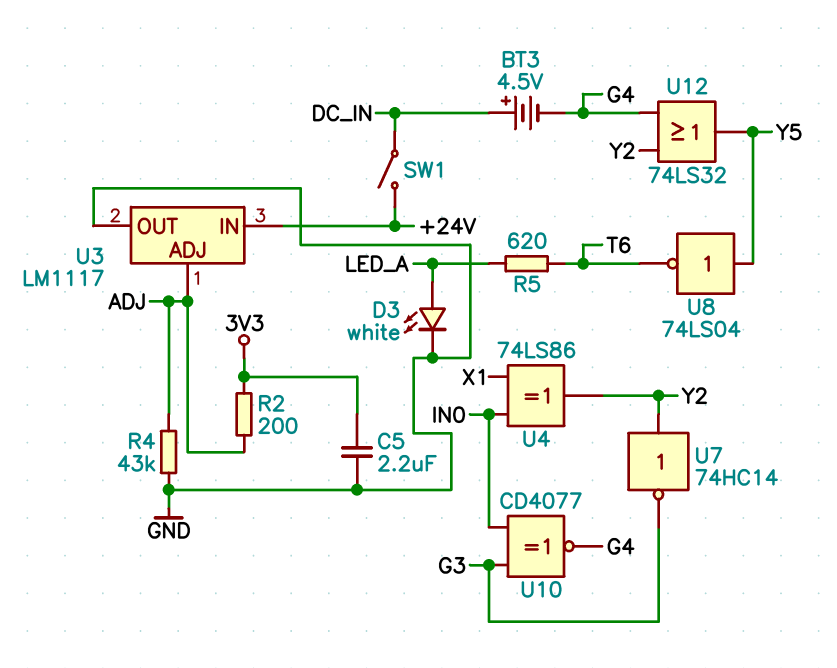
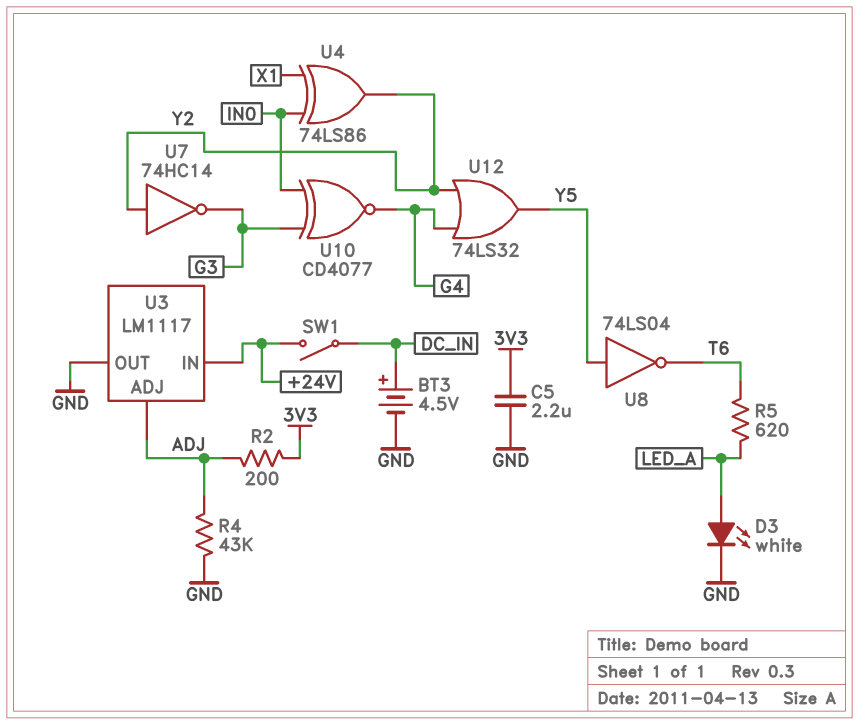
BT3: 4.5V (plus DC_IN, minus G4) -> 4.5V (plus DC_IN, minus GND)

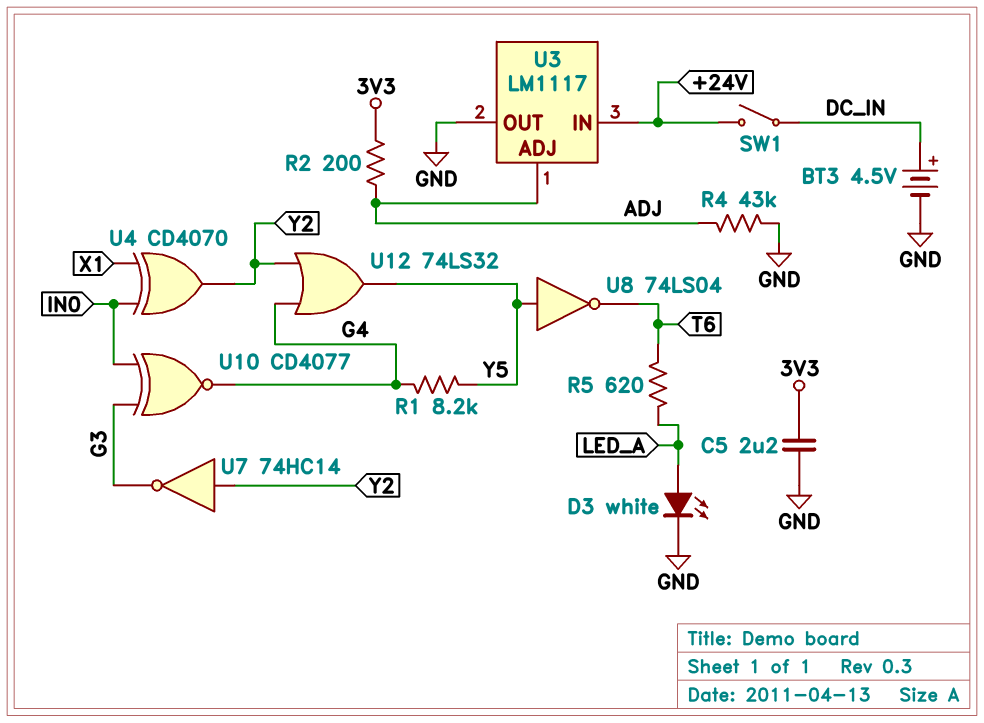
R1: none -> 8.2k (G4, Y5)
U4: XOR 74LS86 (in IN0, in X1, out Y2) -> XOR CD4070 (in IN0, in X1, out Y2)

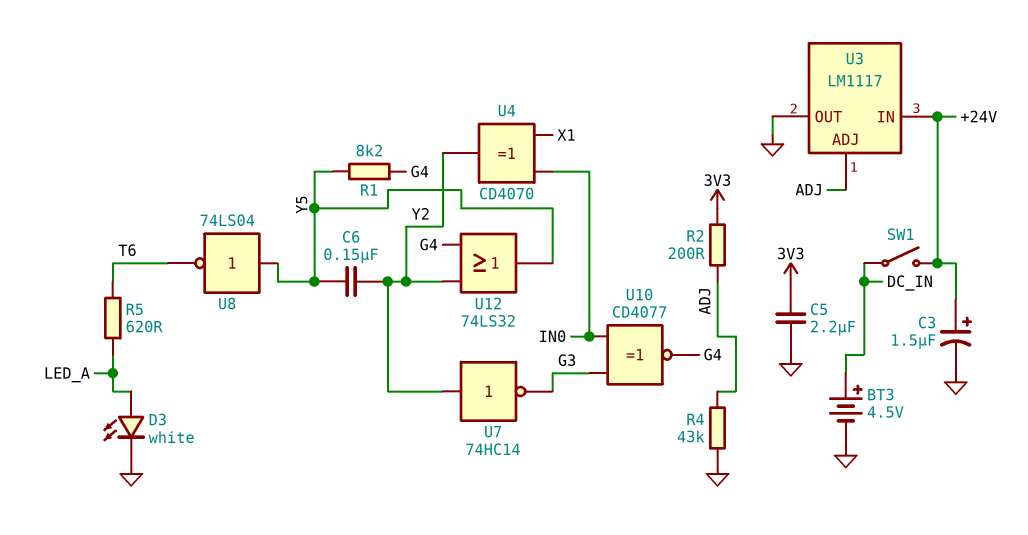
C3: none -> 1.5uF (plus +24V, minus GND)
C6: none -> 150nF (Y2, Y5)

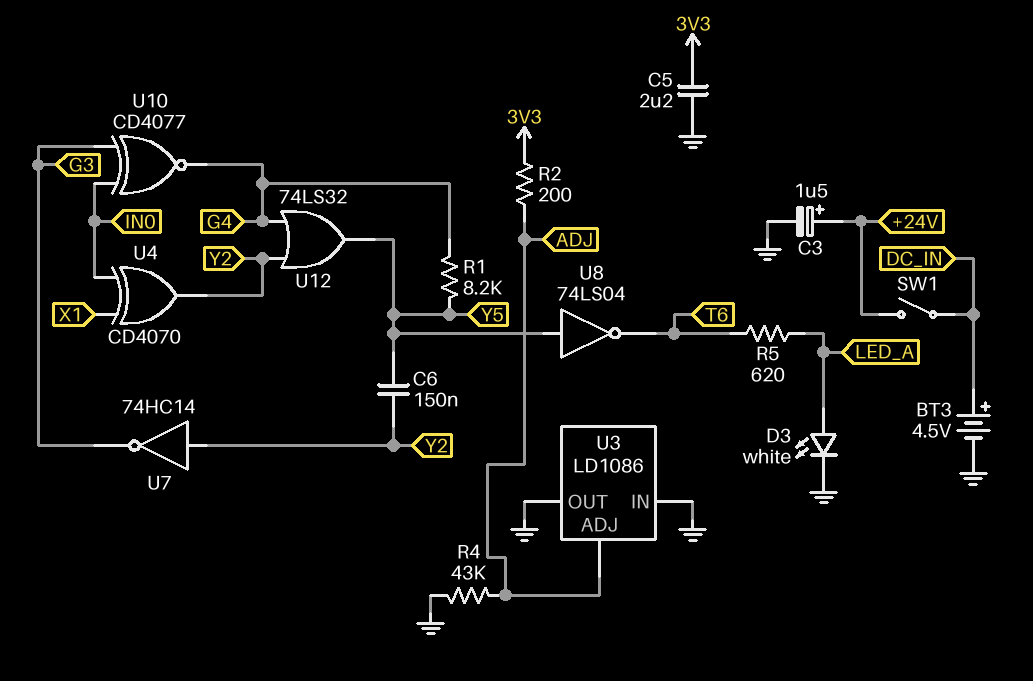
U3: LM1117 -> LD1086
U3 pin IN: +24V -> GND

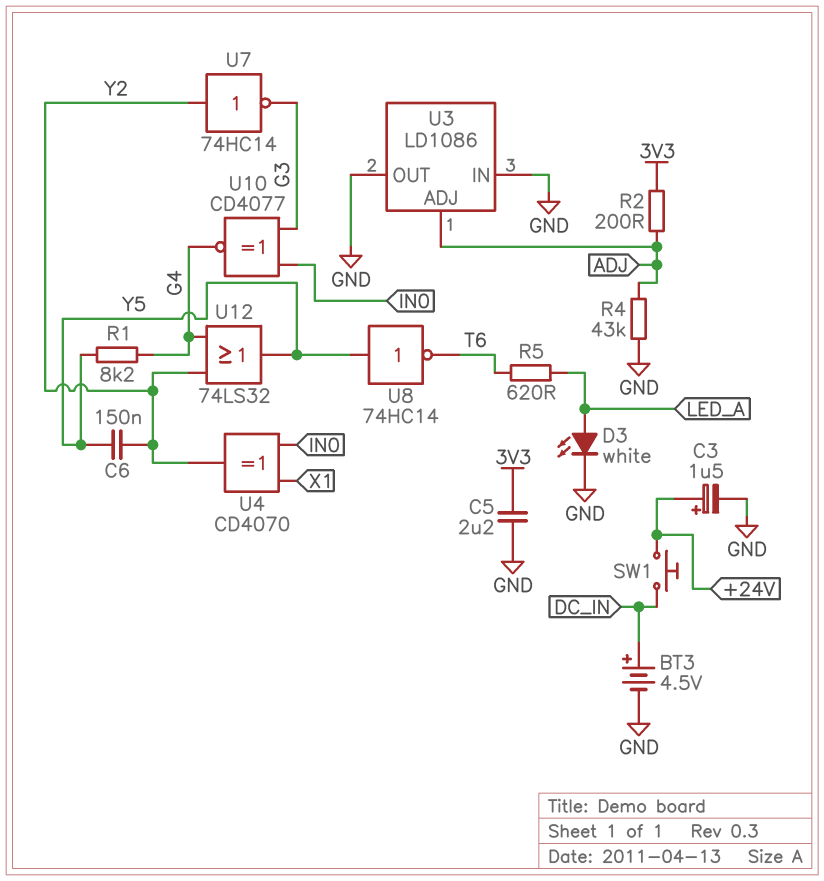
SW1: switch (+24V, DC_IN) -> button (+24V, DC_IN)
U8: NOT 74LS04 (in Y5, out T6) -> NOT 74HC14 (in Y5, out T6)

